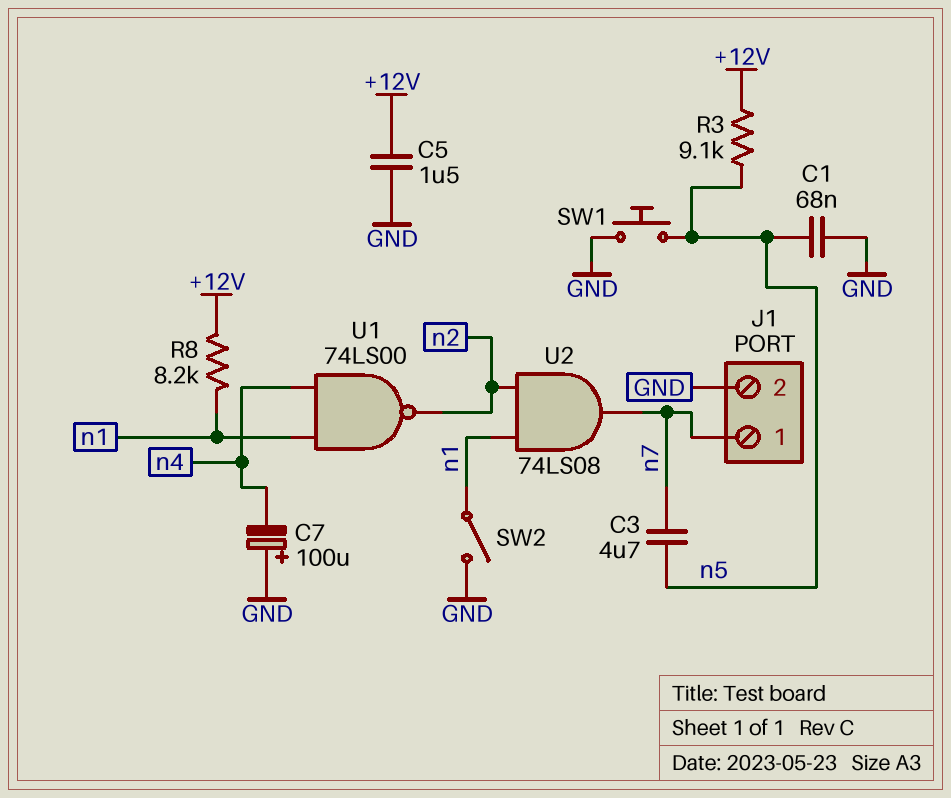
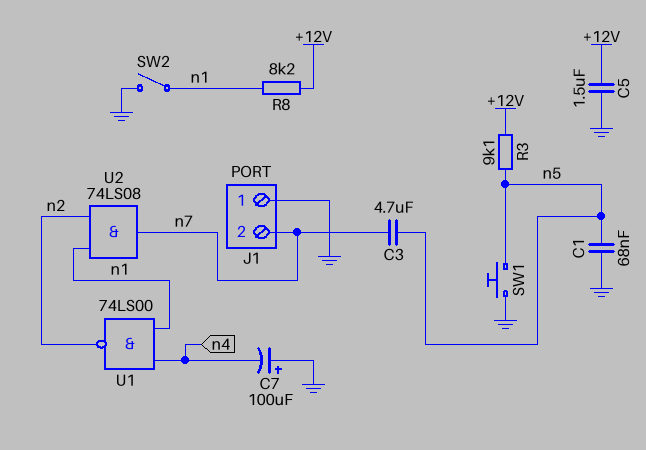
J1 pin 1: n7 -> GND
J1 pin 2: GND -> n7

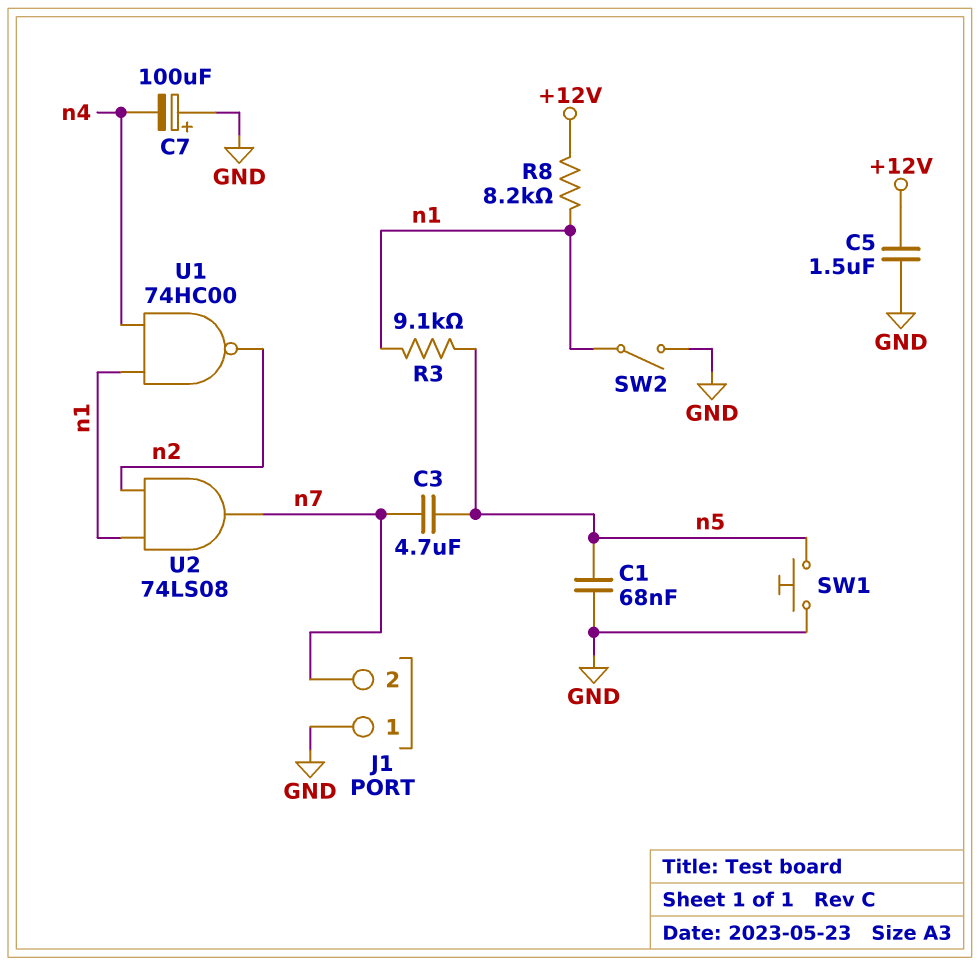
R3: 9.1k (+12V, n5) -> 9.1k (n1, n5)
U1: NAND 74LS00 (in n1, in n4, out n2) -> NAND 74HC00 (in n1, in n4, out n2)

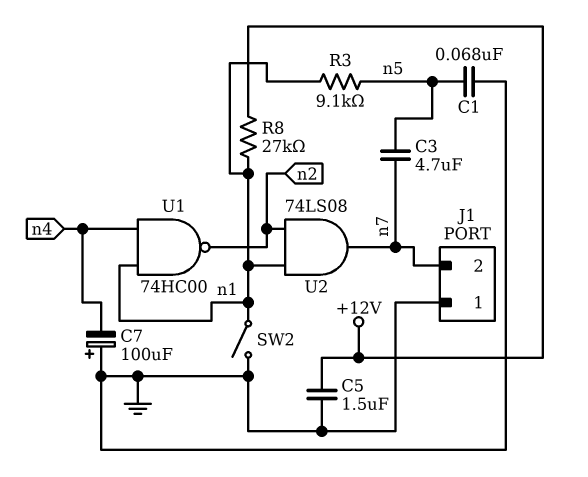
R8: 8.2k (+12V, n1) -> 27k (+12V, n1)
SW1: button (GND, n5) -> none

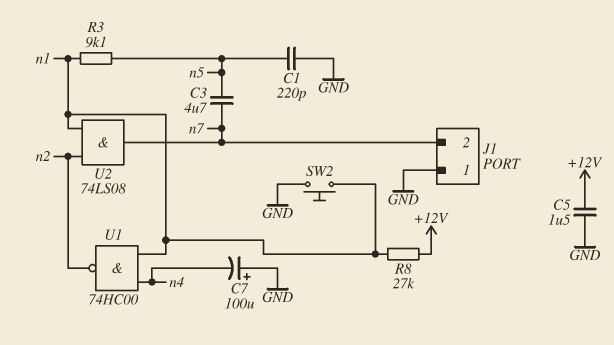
C1: 68nF (GND, n5) -> 220pF (GND, n5)
SW2: switch (GND, n1) -> button (GND, n1)

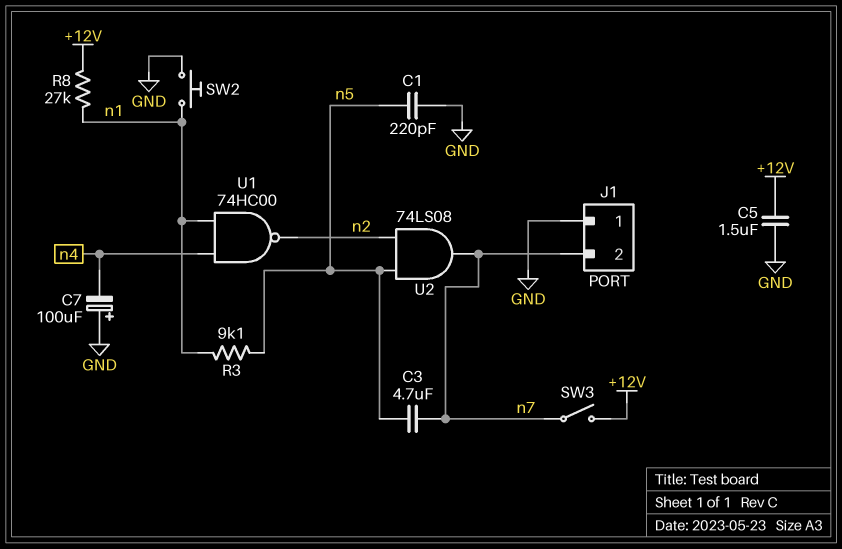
SW3: none -> switch (+12V, n7)
U2: AND 74LS08 (in n1, in n2, out n7) -> AND 74LS08 (in n2, in n5, out n7)

